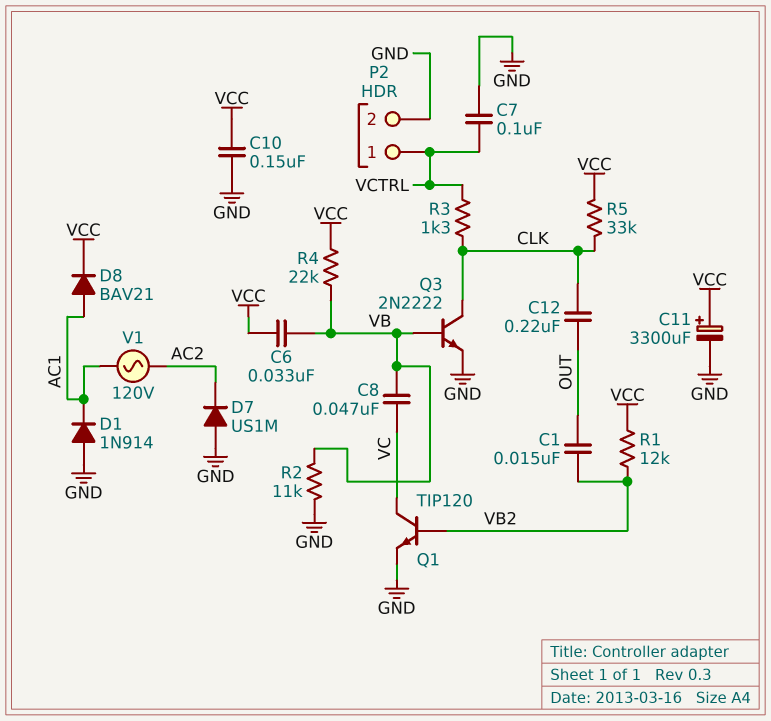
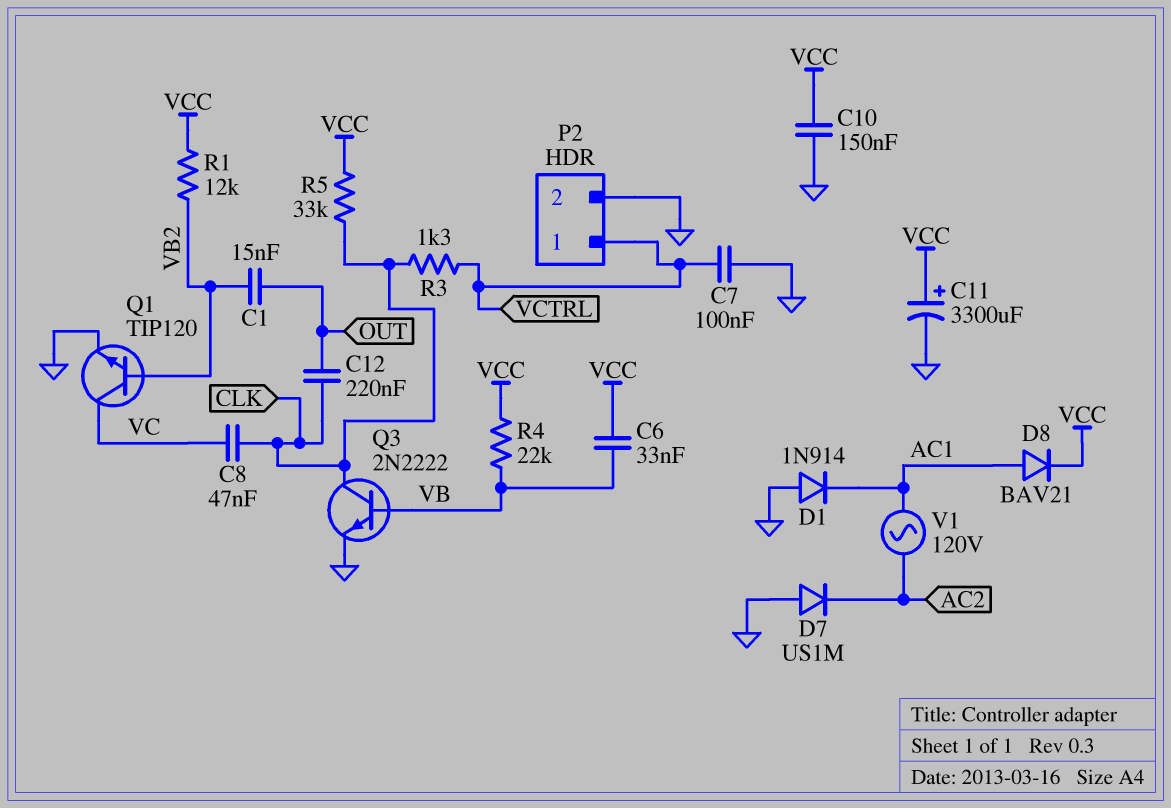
C8: 47nF (VB, VC) -> 47nF (CLK, VC)
R2: 11k (GND, VB) -> none

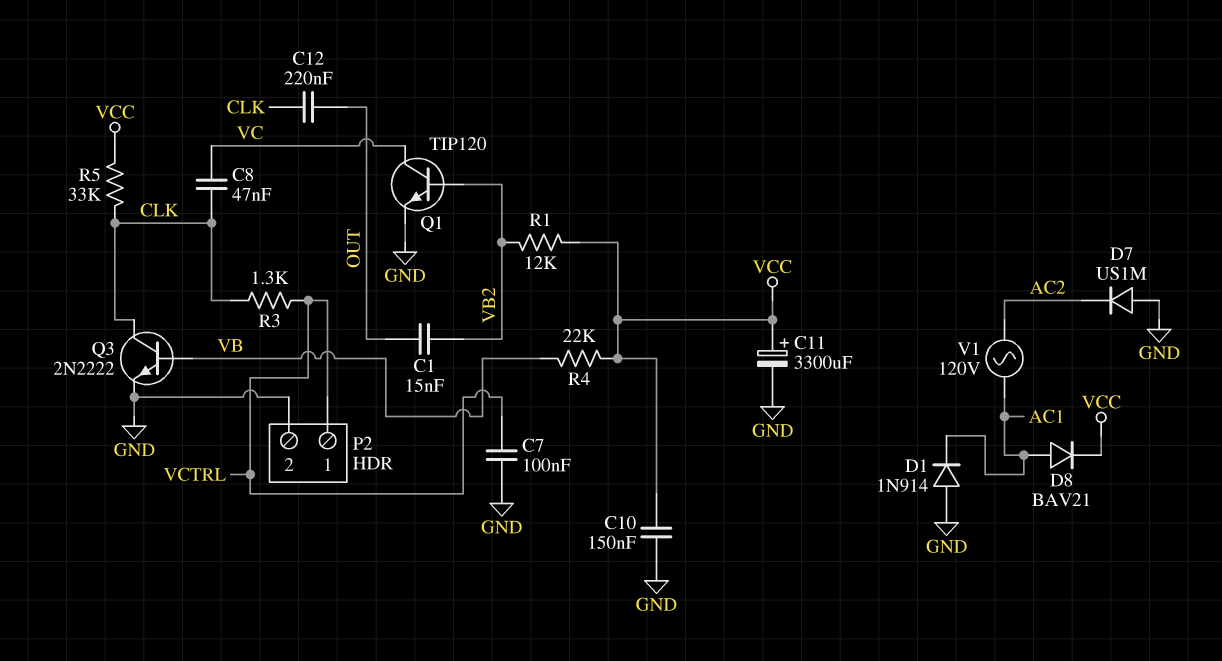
C6: 33nF (VB, VCC) -> none

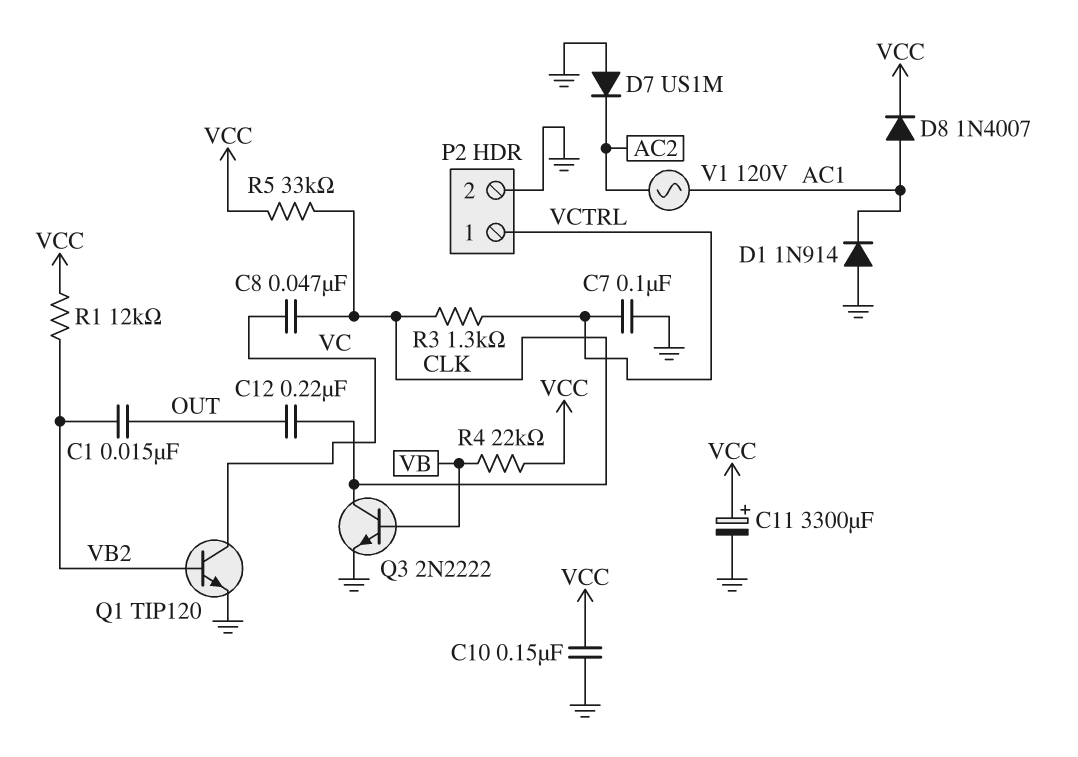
D8: diode BAV21 (A AC1, K VCC) -> diode 1N4007 (A AC1, K VCC)

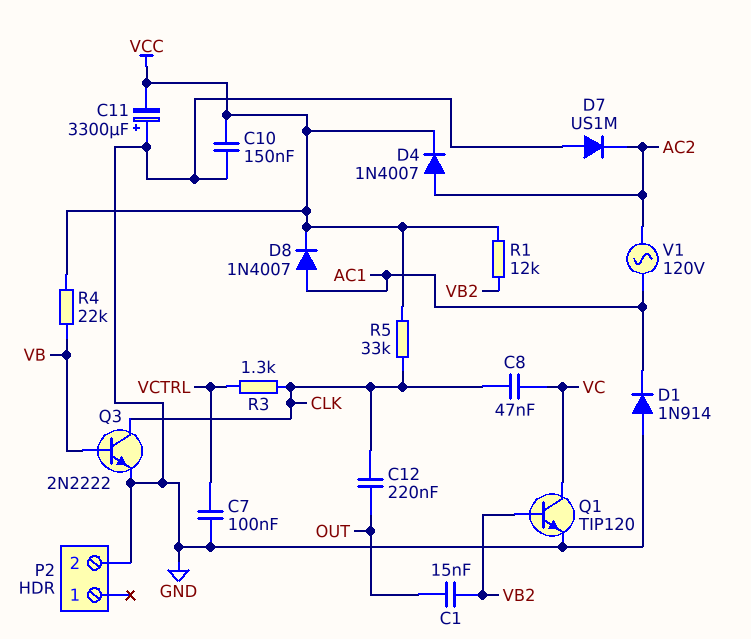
C11: 3300uF (plus VCC, minus GND) -> 3300uF (plus GND, minus VCC)
D4: none -> diode 1N4007 (A AC2, K VCC)
P2 pin 1: VCTRL -> none

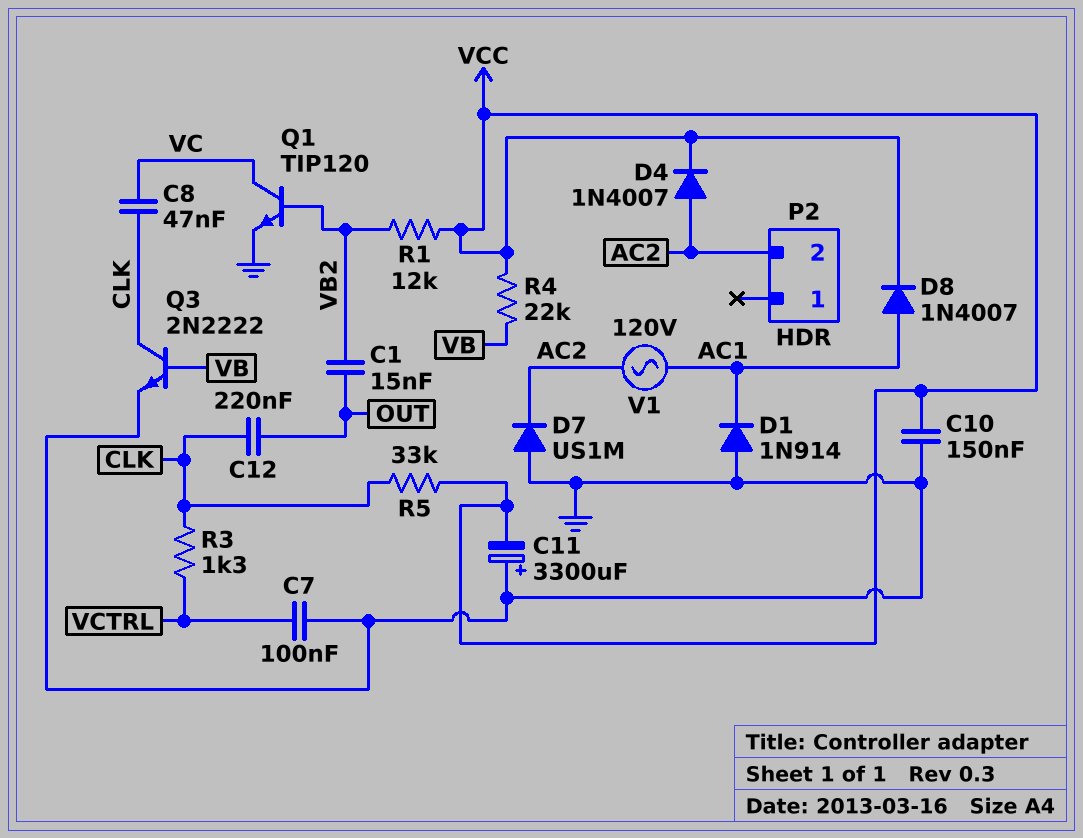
P2 pin 2: GND -> AC2

